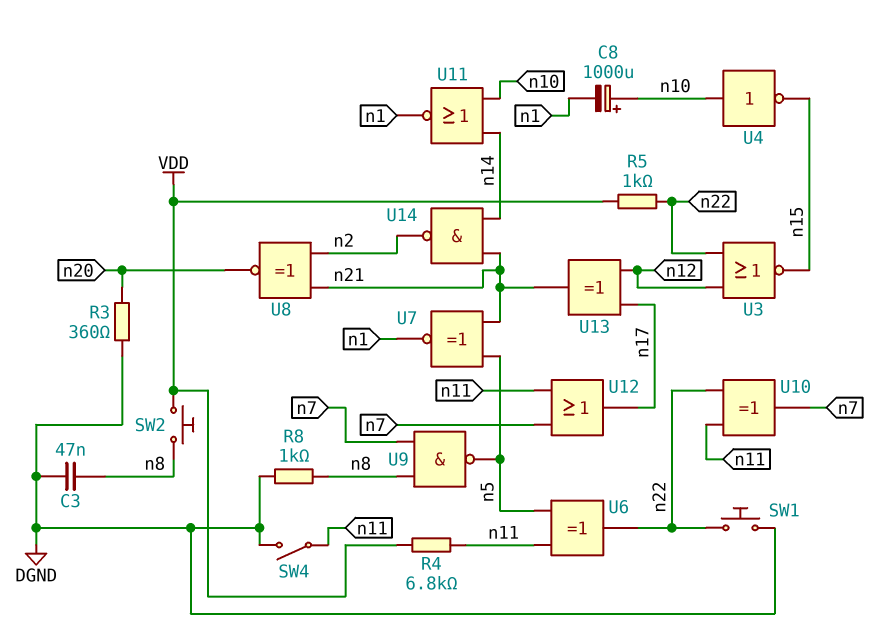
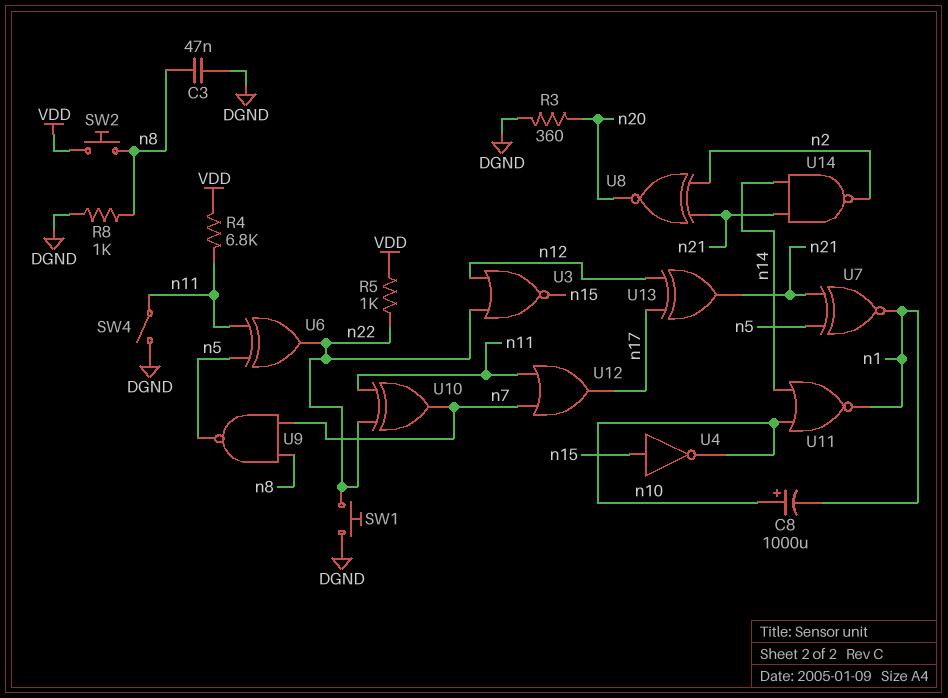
U4: NOT (in n10, out n15) -> NOT (in n15, out n10)

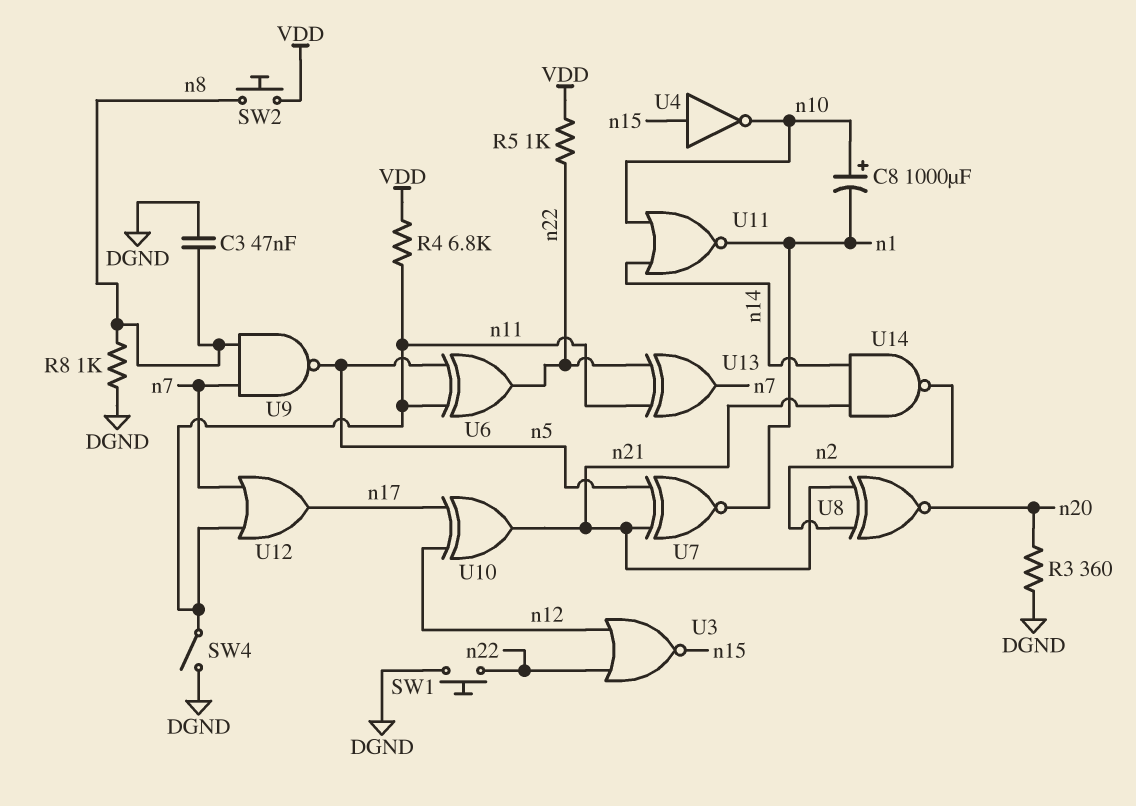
U10: XOR (in n11, in n22, out n7) -> XOR (in n12, in n17, out n21)
U13: XOR (in n12, in n17, out n21) -> XOR (in n11, in n22, out n7)

